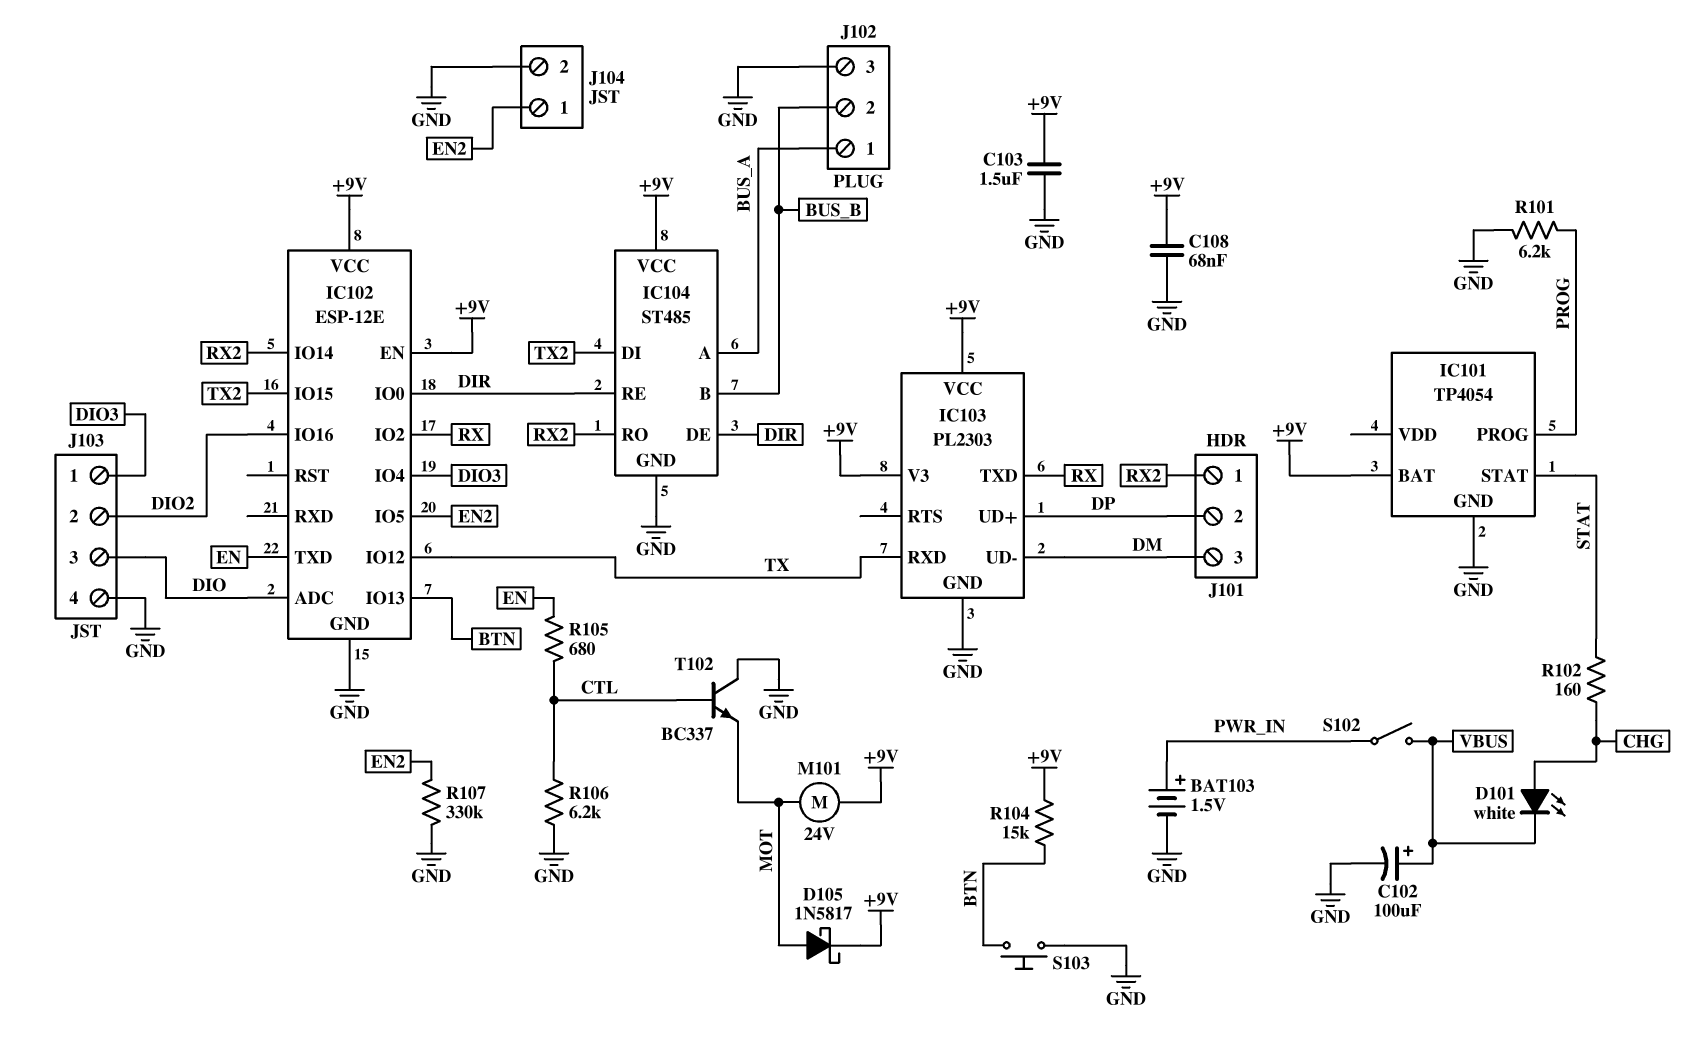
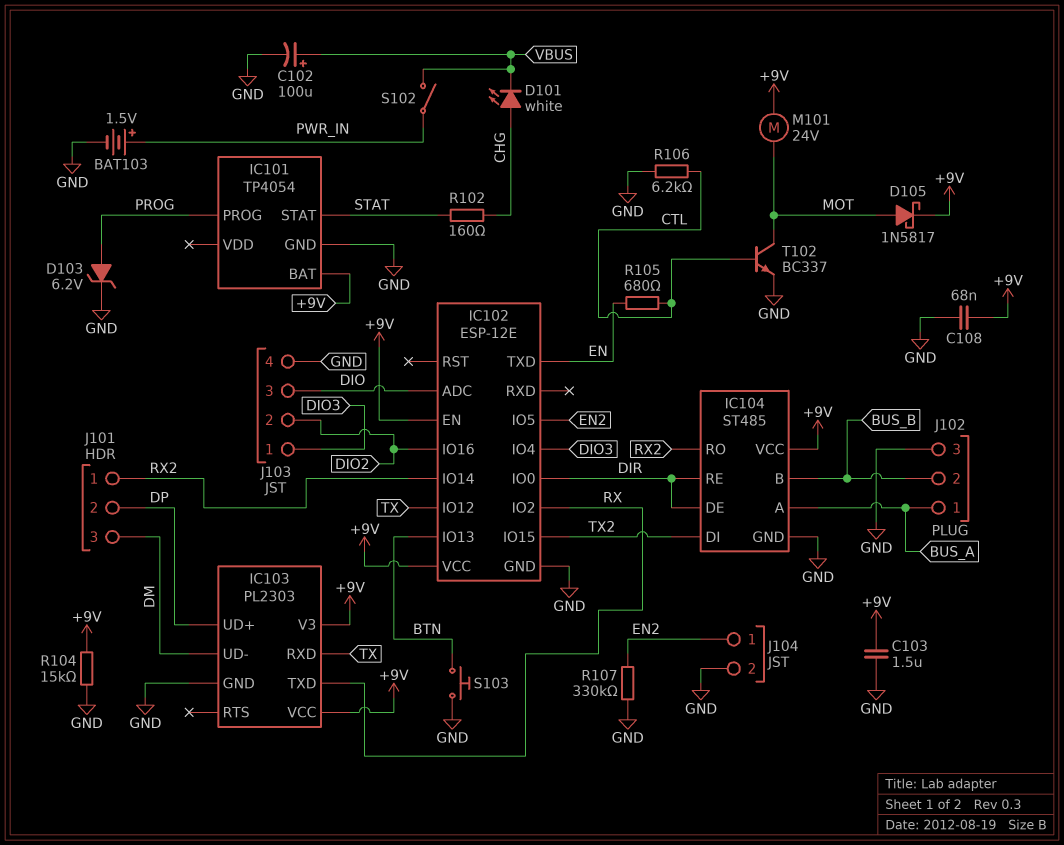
D103: none -> zener 6.2V (A PROG, K GND)
R101: 6.2k (GND, PROG) -> none
R104: 15k (+9V, BTN) -> 15k (+9V, GND)
T102: NPN BC337 (B CTL, C GND, E MOT) -> NPN BC337 (B CTL, C MOT, E GND)

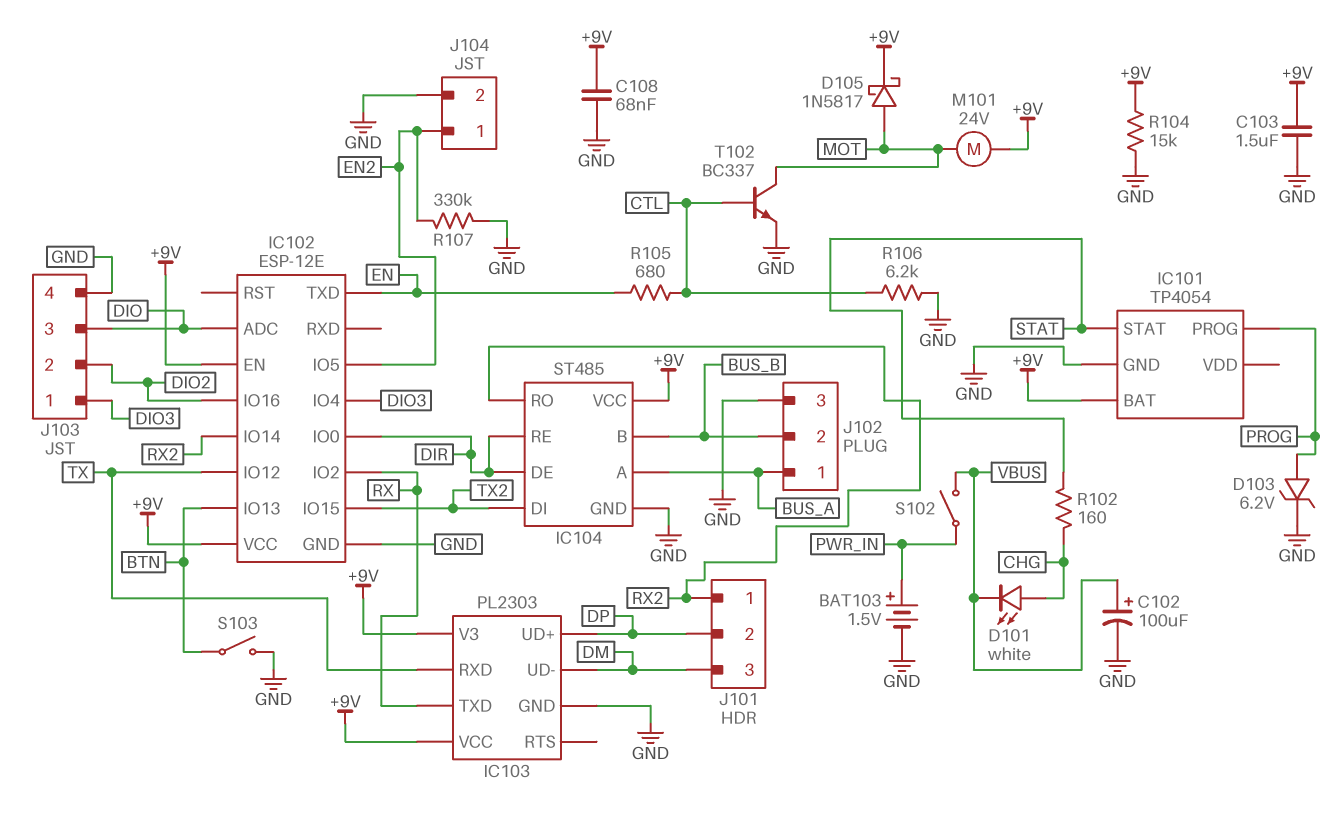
S103: button (BTN, GND) -> switch (BTN, GND)

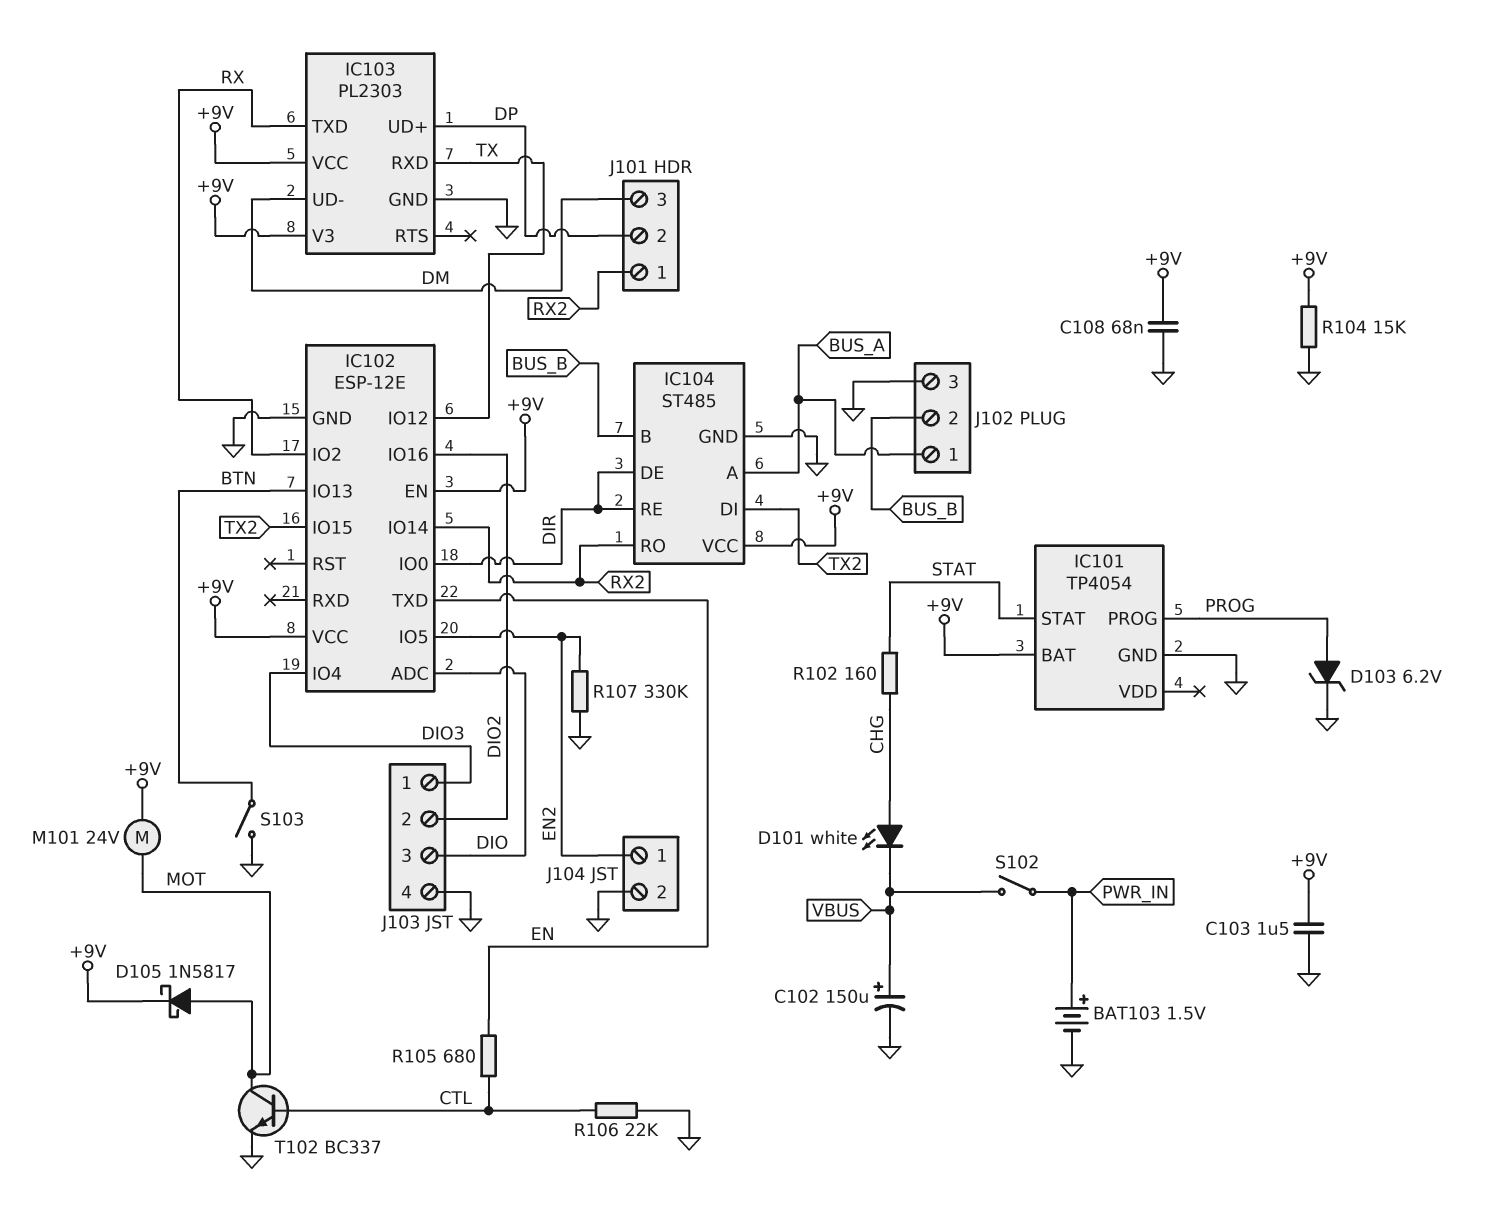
C102: 100uF (plus VBUS, minus GND) -> 150uF (plus VBUS, minus GND)
R106: 6.2k (CTL, GND) -> 22k (CTL, GND)

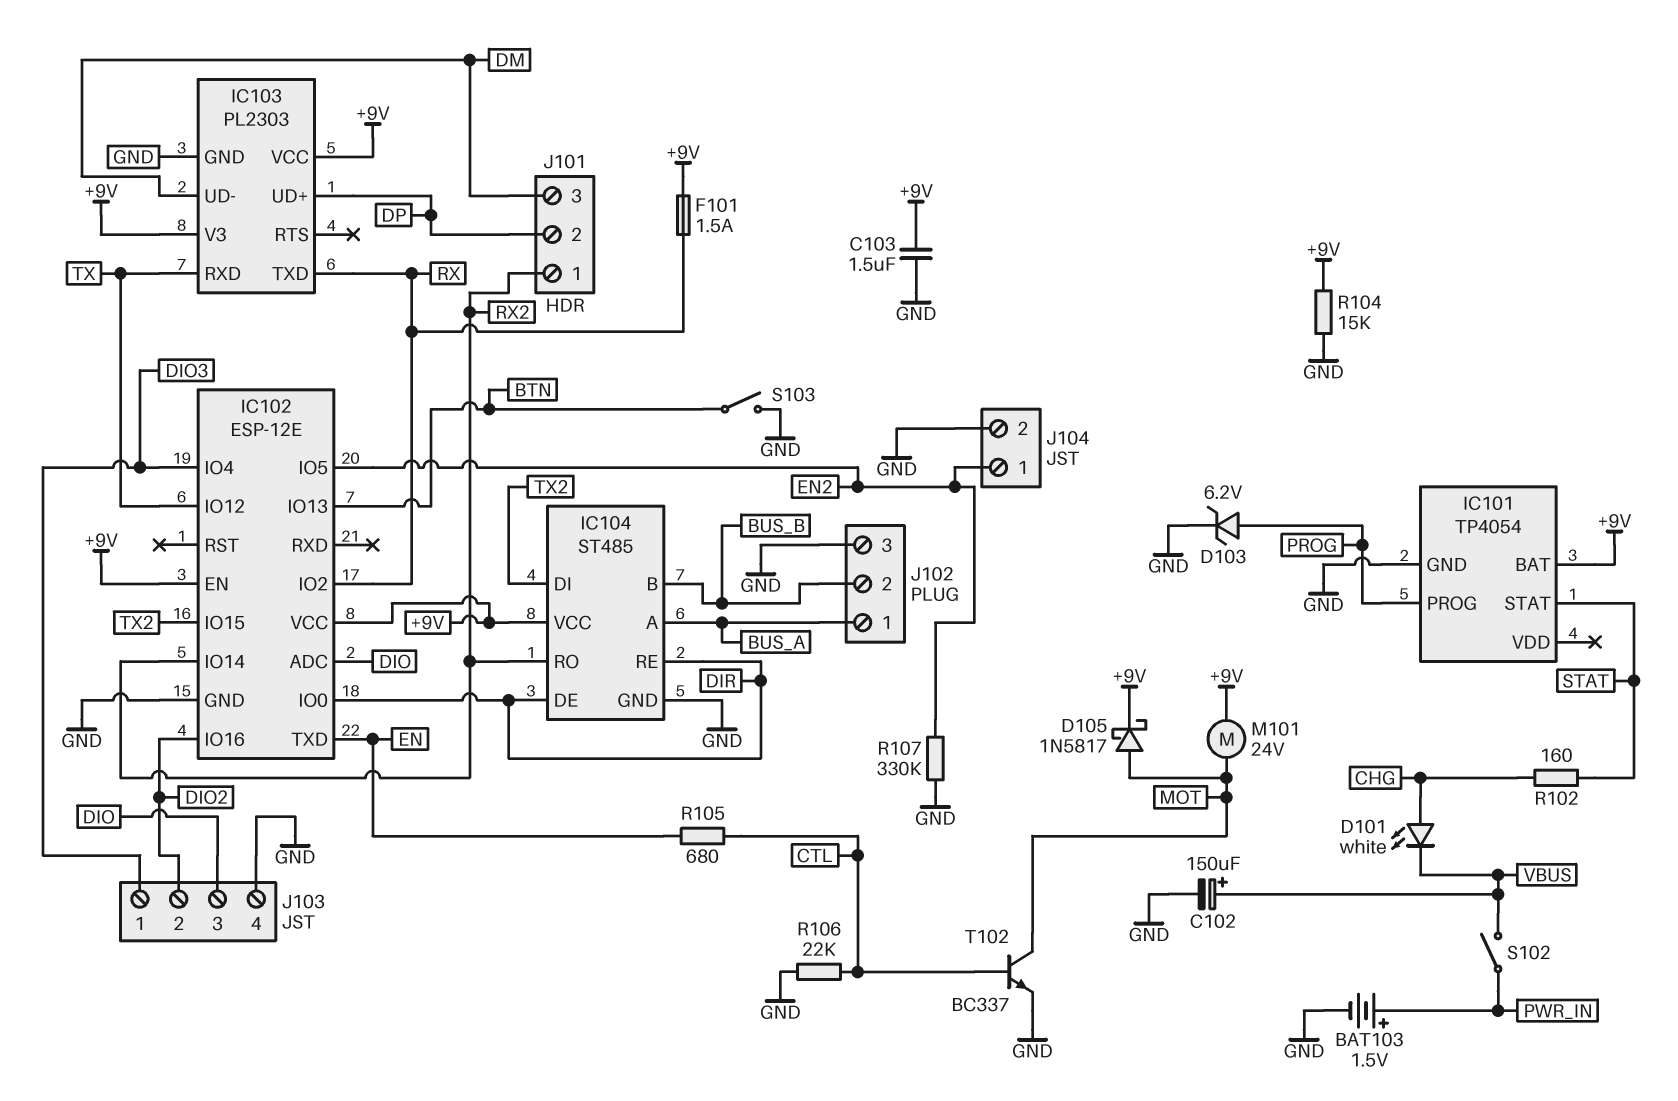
C108: 68nF (+9V, GND) -> none
F101: none -> 1.5A (+9V, RX)

